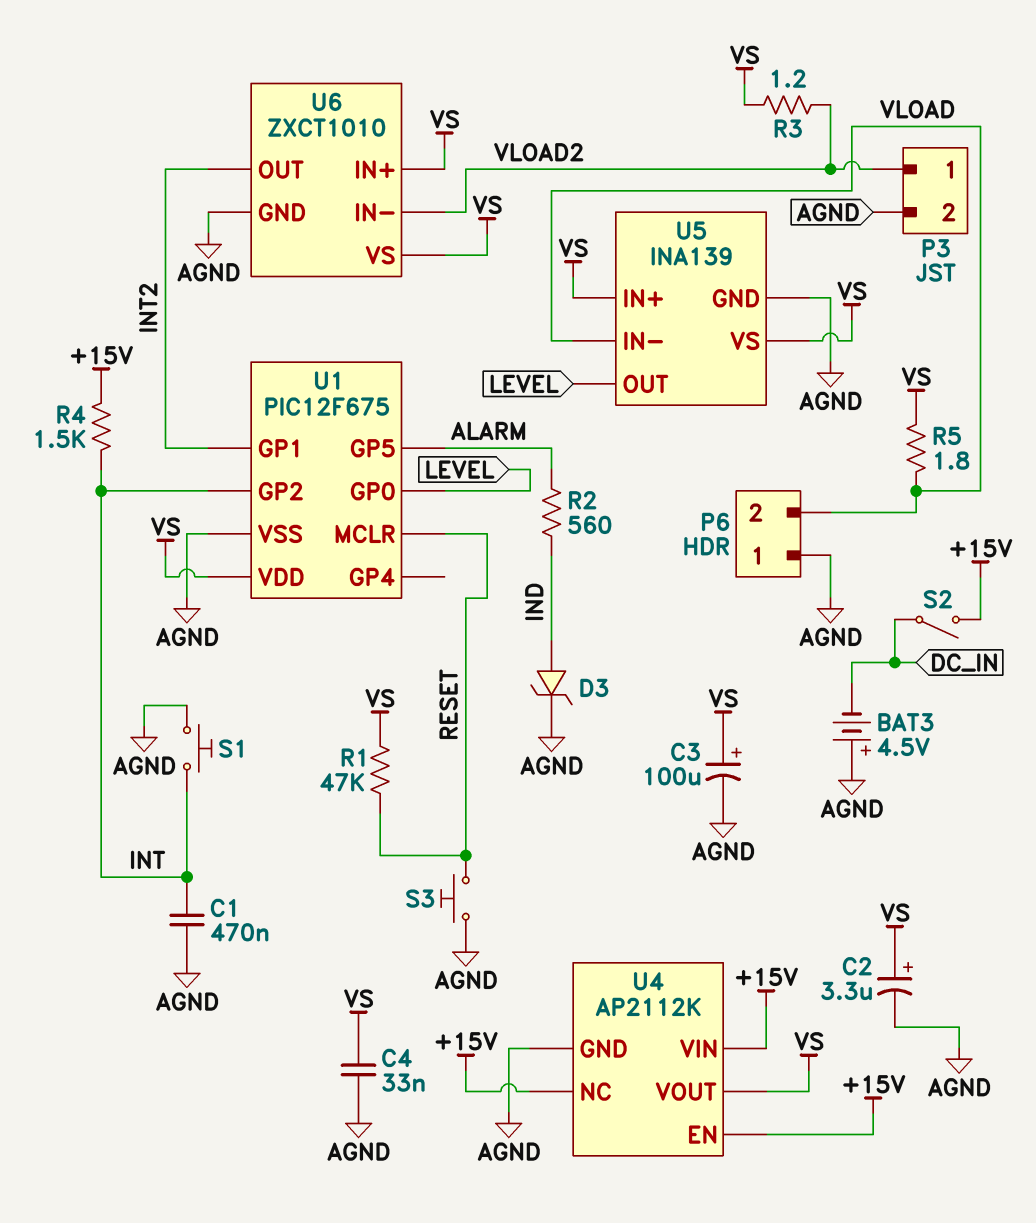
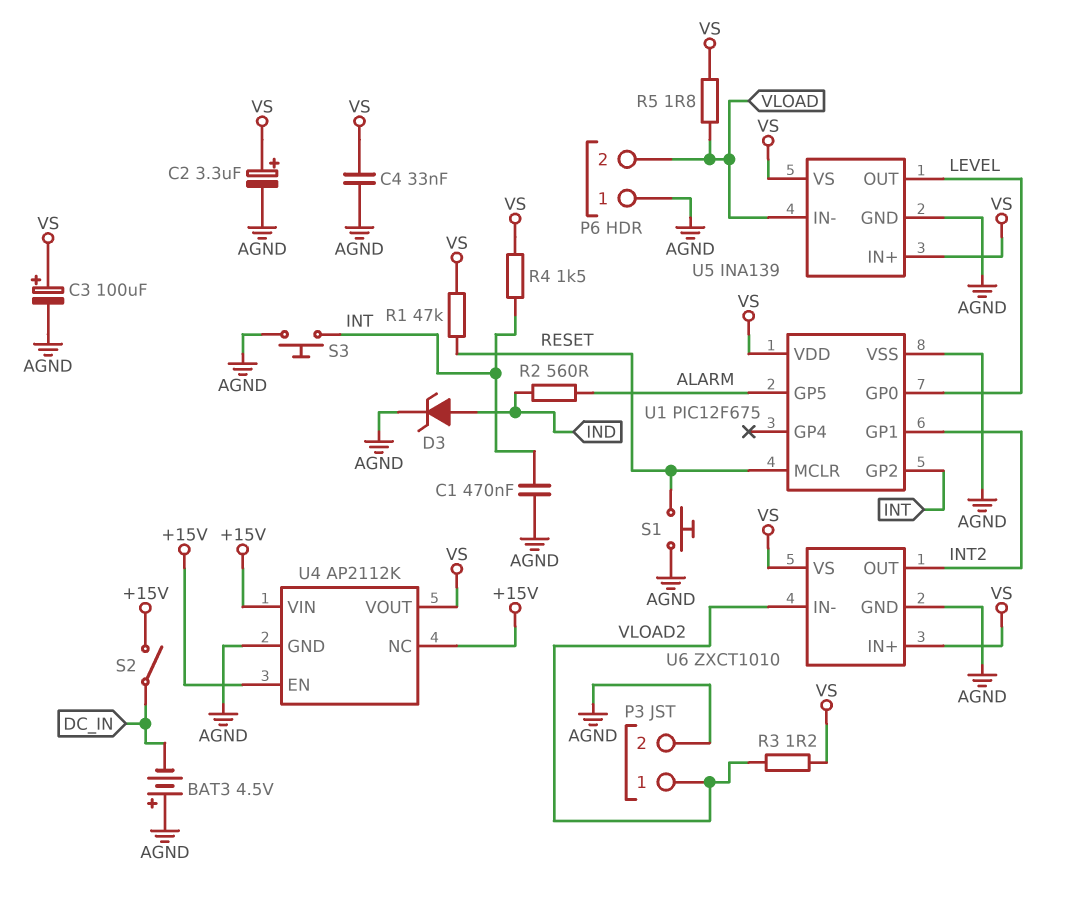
R4: 1.5k (+15V, INT) -> 1.5k (INT, VS)
S1: button (AGND, INT) -> button (AGND, RESET)
S3: button (AGND, RESET) -> button (AGND, INT)

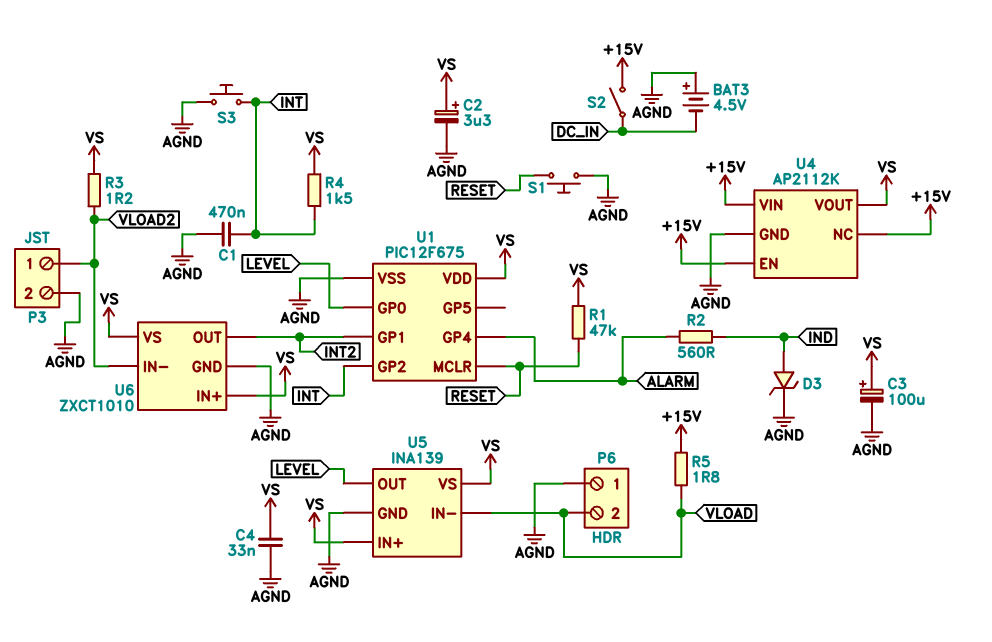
R5: 1.8 (VLOAD, VS) -> 1.8 (+15V, VLOAD)
U1 pin GP4: none -> ALARM
U1 pin GP5: ALARM -> none

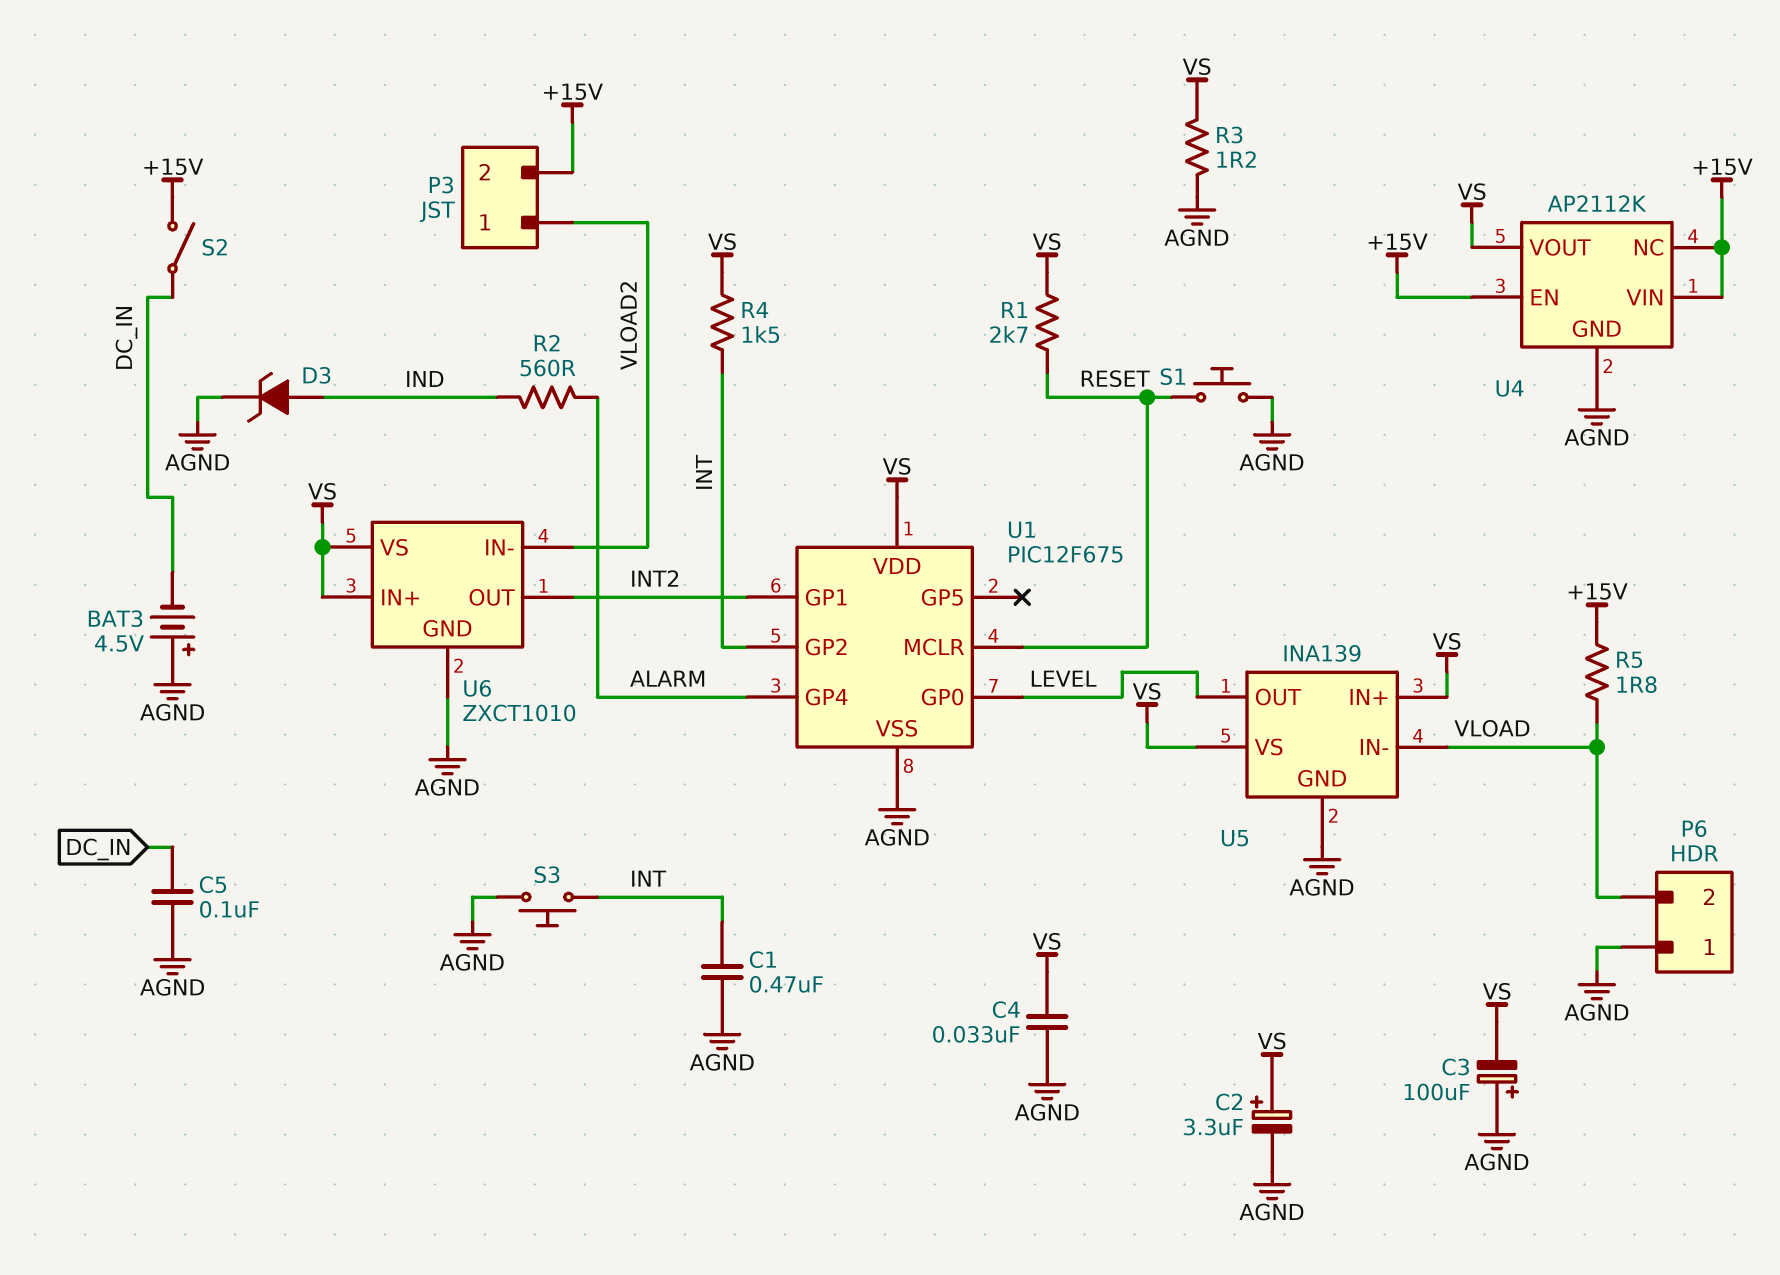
C3: 100uF (plus VS, minus AGND) -> 100uF (plus AGND, minus VS)
C5: none -> 100nF (AGND, DC_IN)
P3 pin 2: AGND -> +15V
R1: 47k (RESET, VS) -> 2.7k (RESET, VS)
R3: 1.2 (VLOAD2, VS) -> 1.2 (AGND, VS)

